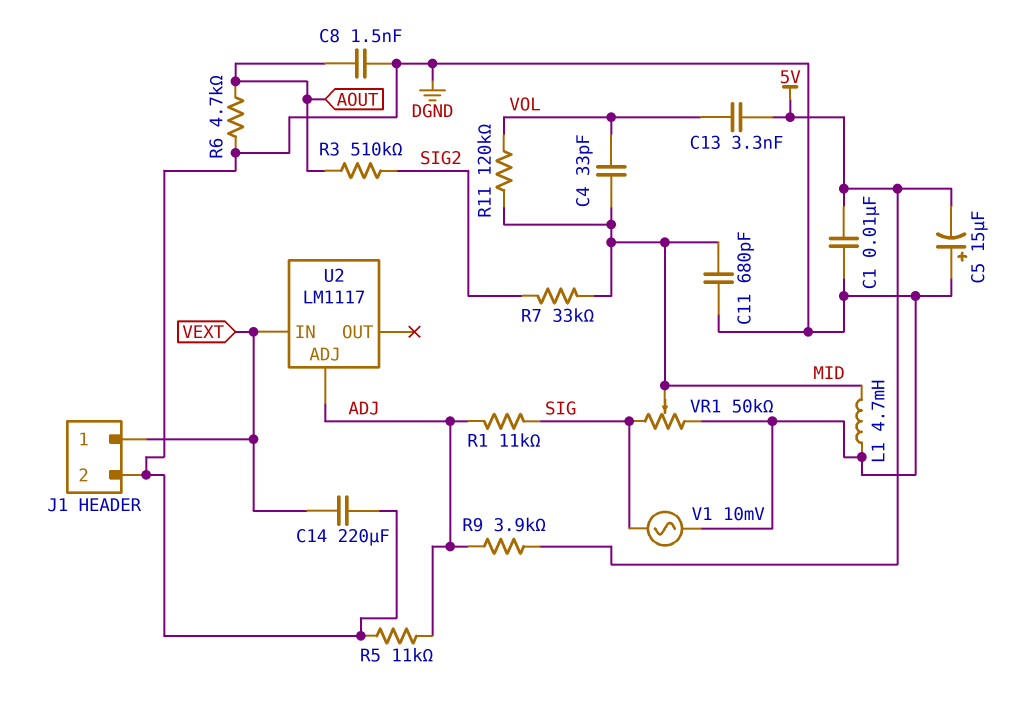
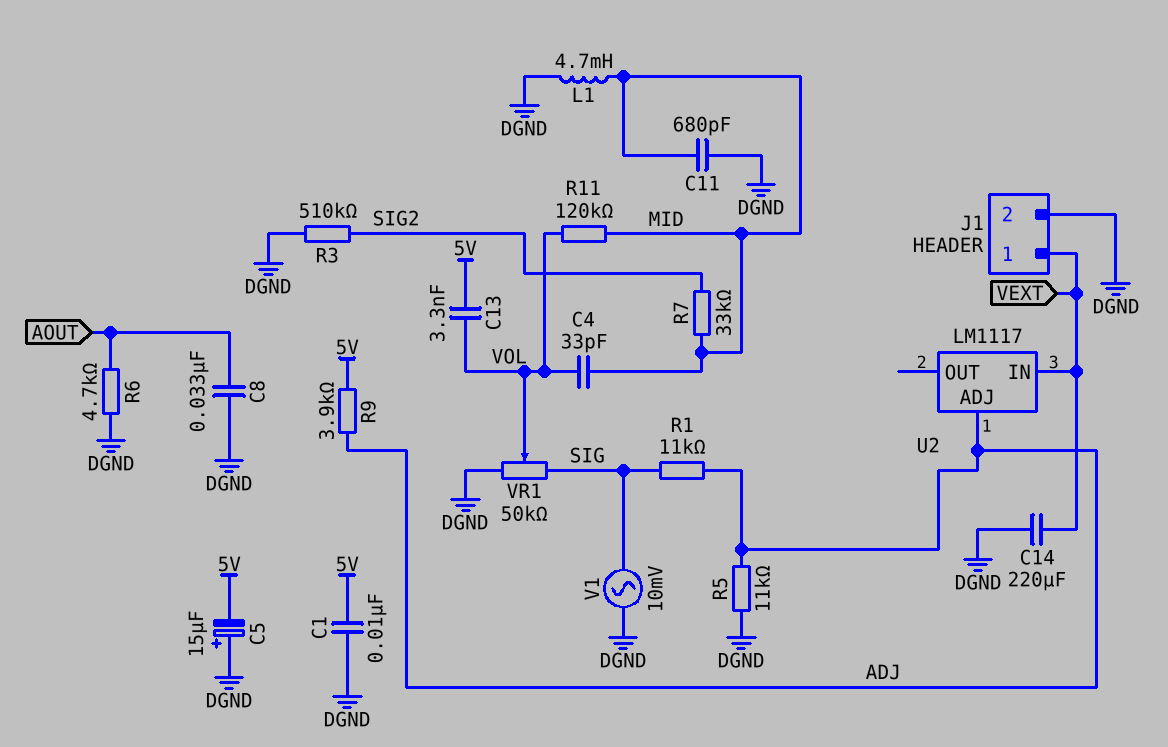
C8: 1.5nF (AOUT, DGND) -> 33nF (AOUT, DGND)
R3: 510k (AOUT, SIG2) -> 510k (DGND, SIG2)
VR1: 50k (DGND, SIG, wiper MID) -> 50k (DGND, SIG, wiper VOL)

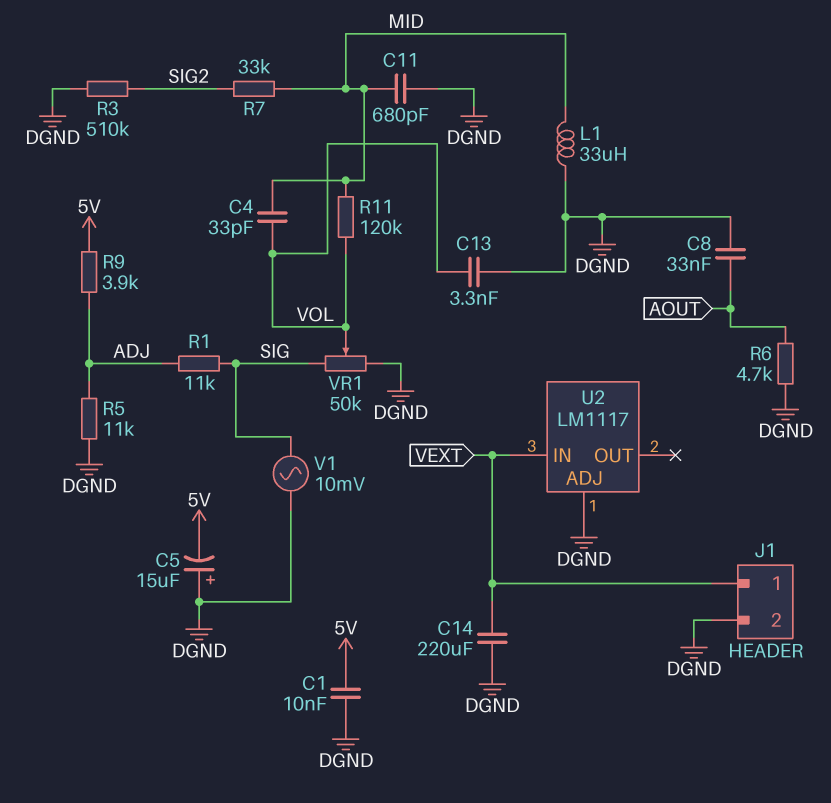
C13: 3.3nF (5V, VOL) -> 3.3nF (DGND, VOL)
L1: 4.7mH (DGND, MID) -> 33uH (DGND, MID)
U2 pin ADJ: ADJ -> DGND

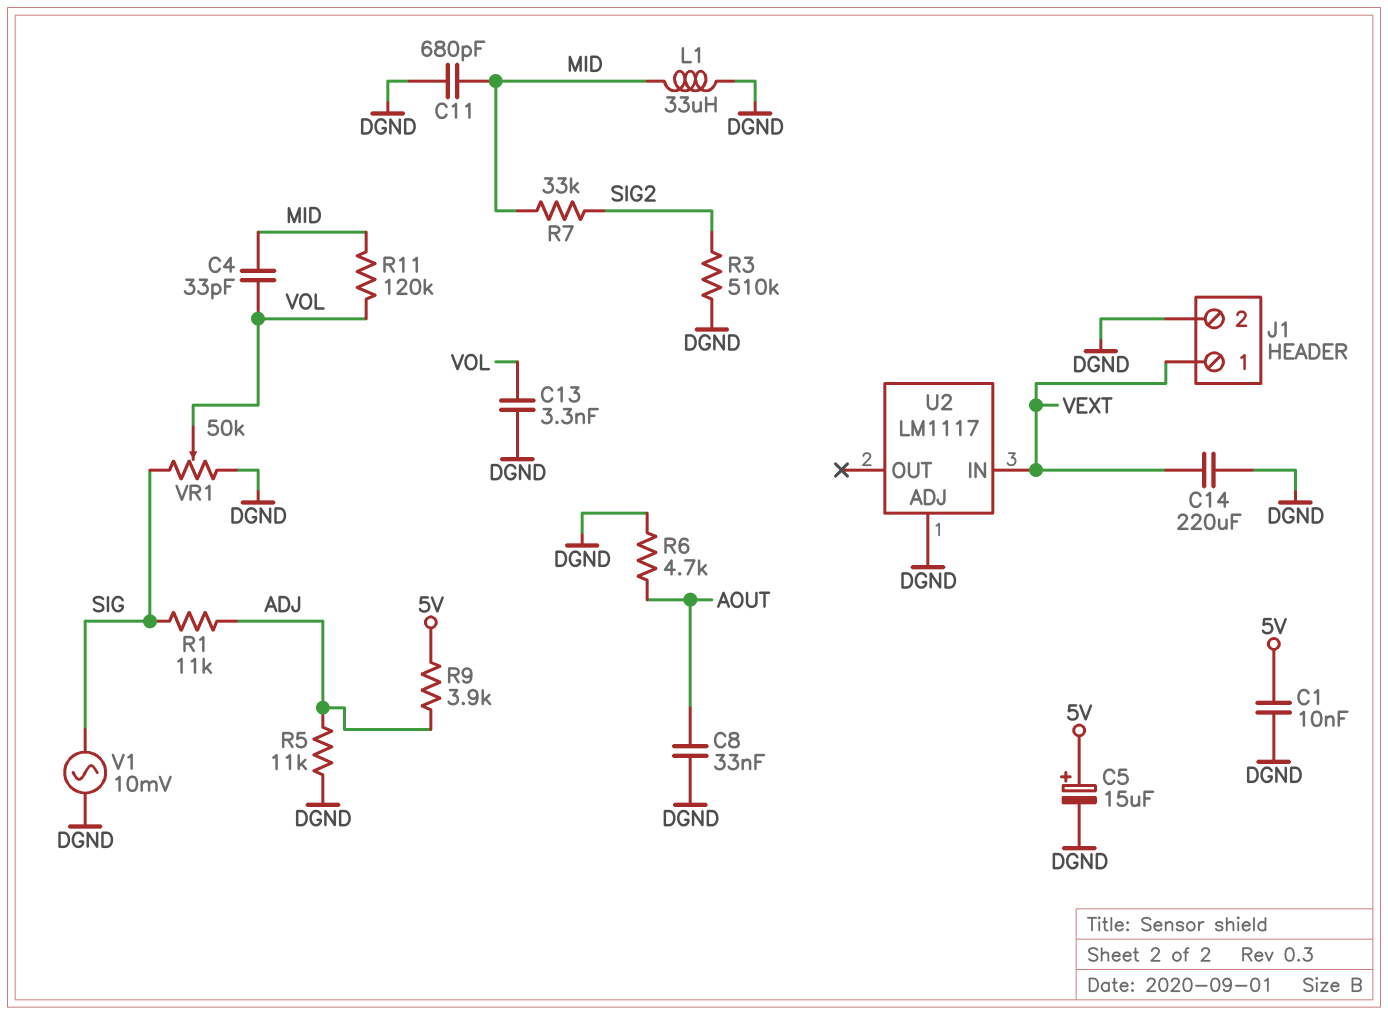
C5: 15uF (plus DGND, minus 5V) -> 15uF (plus 5V, minus DGND)

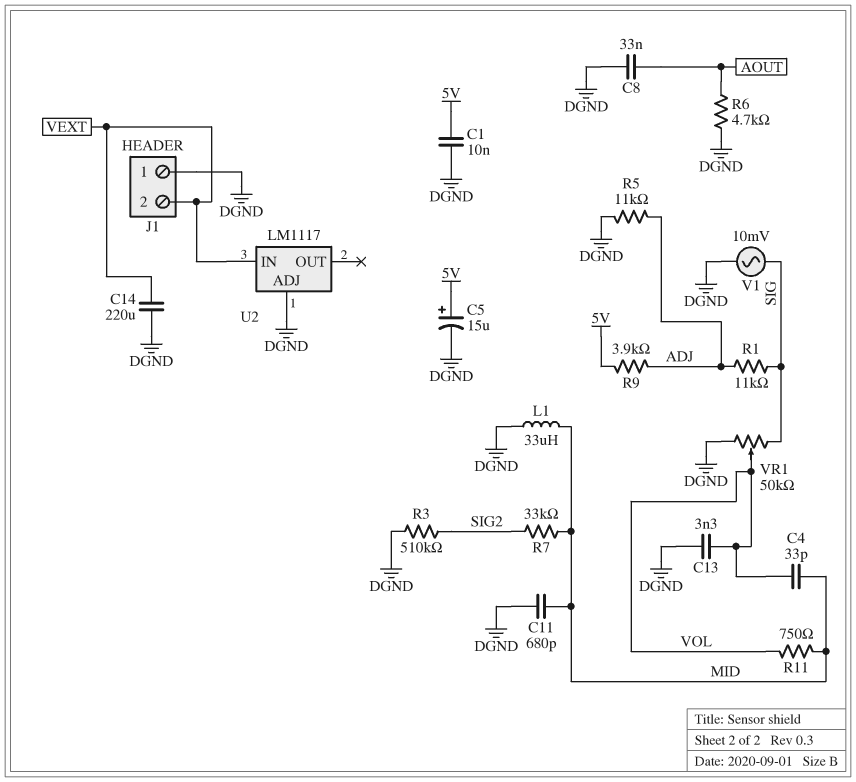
J1 pin 1: VEXT -> DGND
J1 pin 2: DGND -> VEXT
R11: 120k (MID, VOL) -> 750 (MID, VOL)

